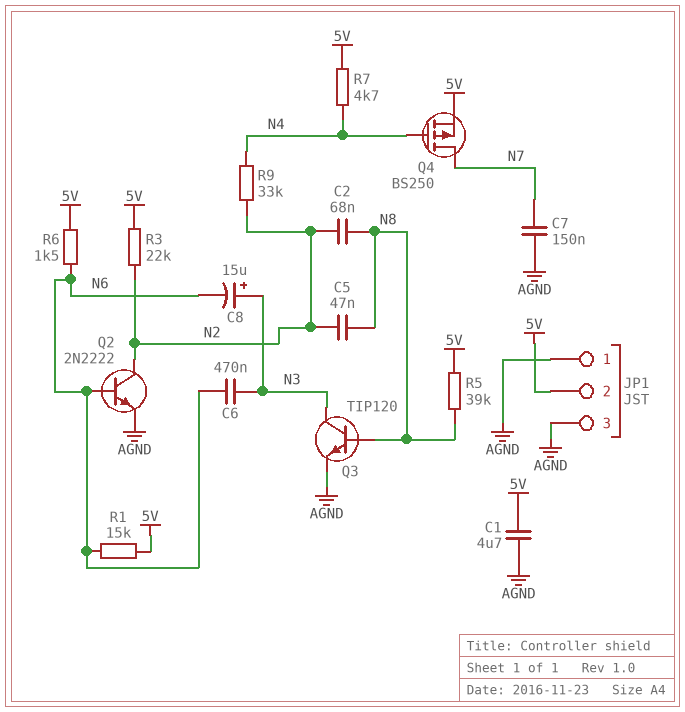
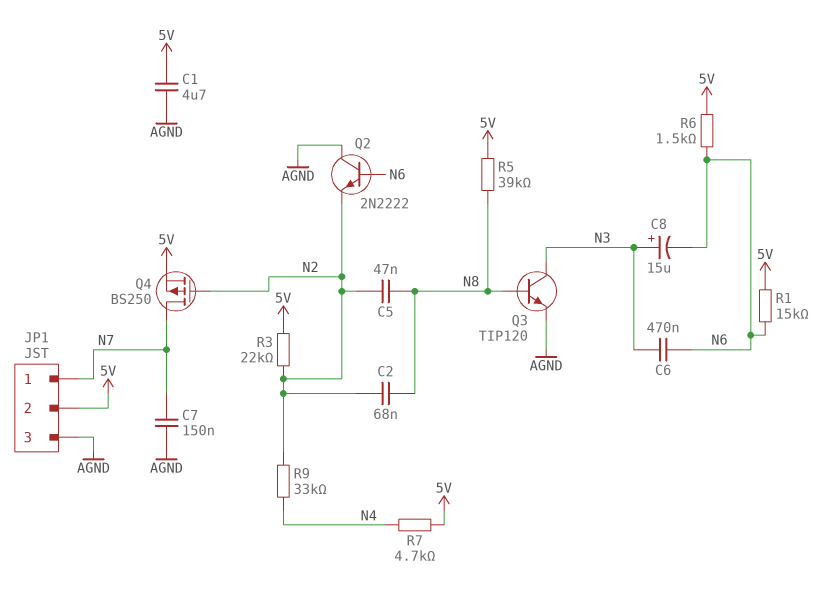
JP1 pin 1: AGND -> N7
Q2: NPN 2N2222 (B N6, C N2, E AGND) -> NPN 2N2222 (B N6, C AGND, E N2)
Q4: PMOS BS250 (G N4, D N7, S 5V) -> PMOS BS250 (G N2, D N7, S 5V)

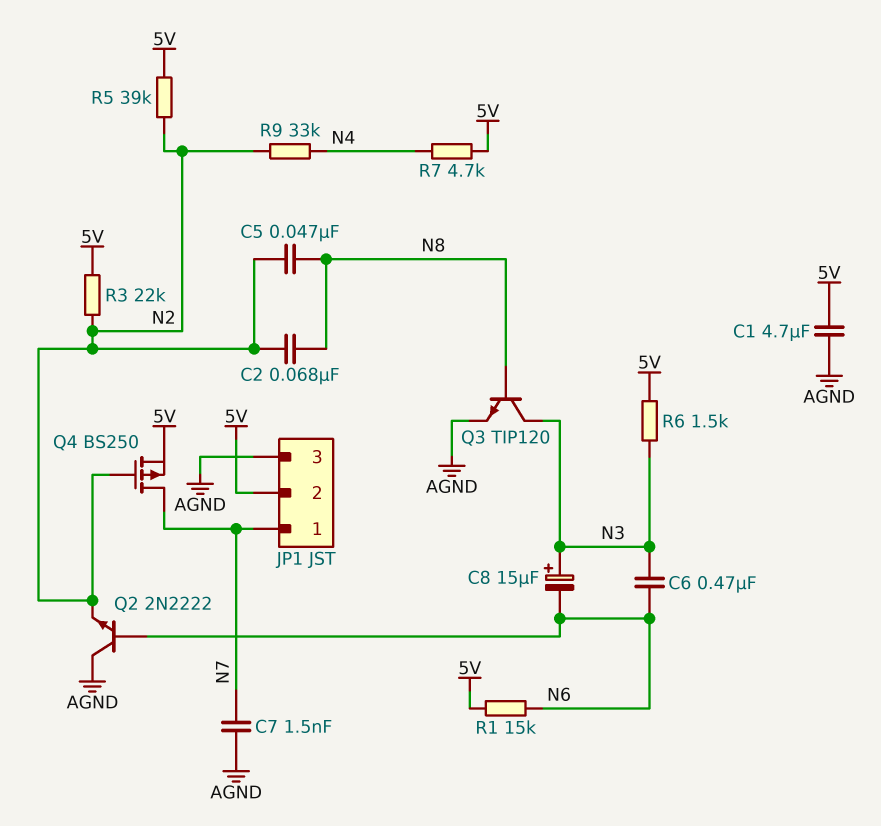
C7: 150nF (AGND, N7) -> 1.5nF (AGND, N7)
R5: 39k (5V, N8) -> 39k (5V, N2)
R6: 1.5k (5V, N6) -> 1.5k (5V, N3)

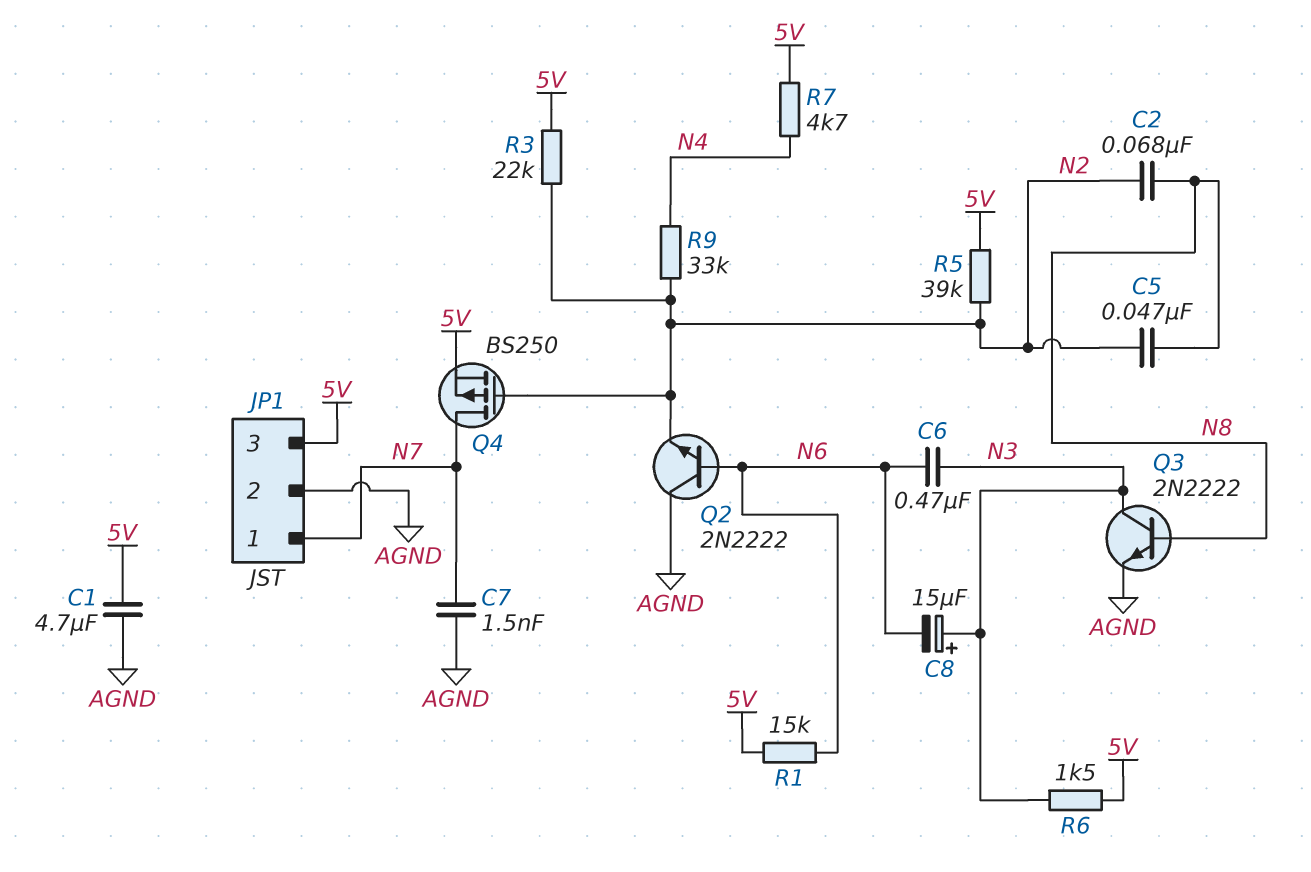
JP1 pin 2: 5V -> AGND
JP1 pin 3: AGND -> 5V
Q3: NPN TIP120 (B N8, C N3, E AGND) -> NPN 2N2222 (B N8, C N3, E AGND)

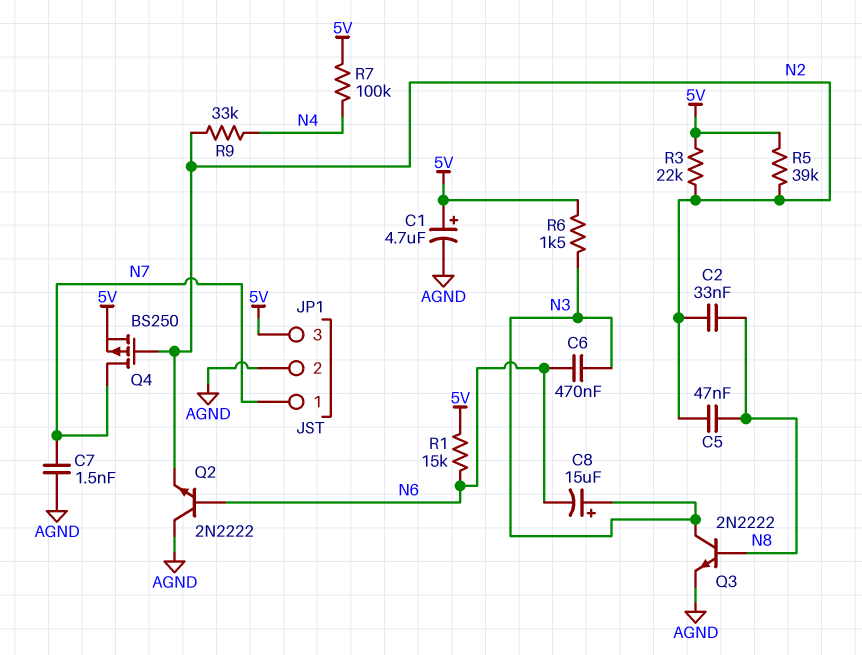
C1: 4.7uF (5V, AGND) -> 4.7uF (plus 5V, minus AGND)
C2: 68nF (N2, N8) -> 33nF (N2, N8)
R7: 4.7k (5V, N4) -> 100k (5V, N4)

